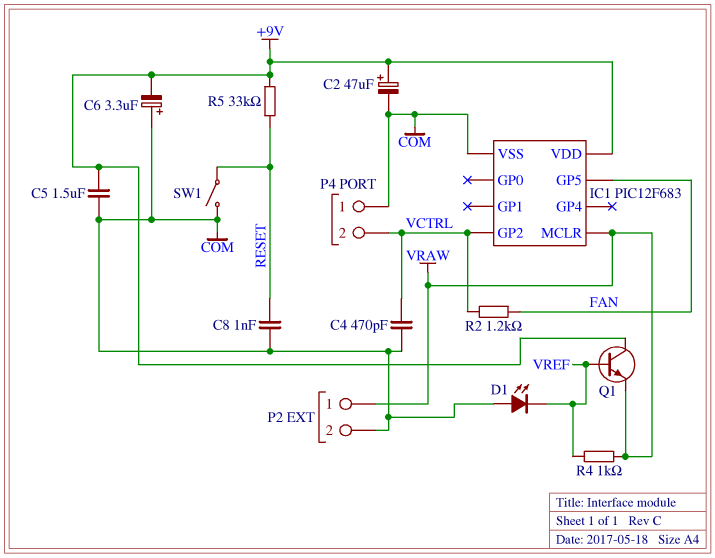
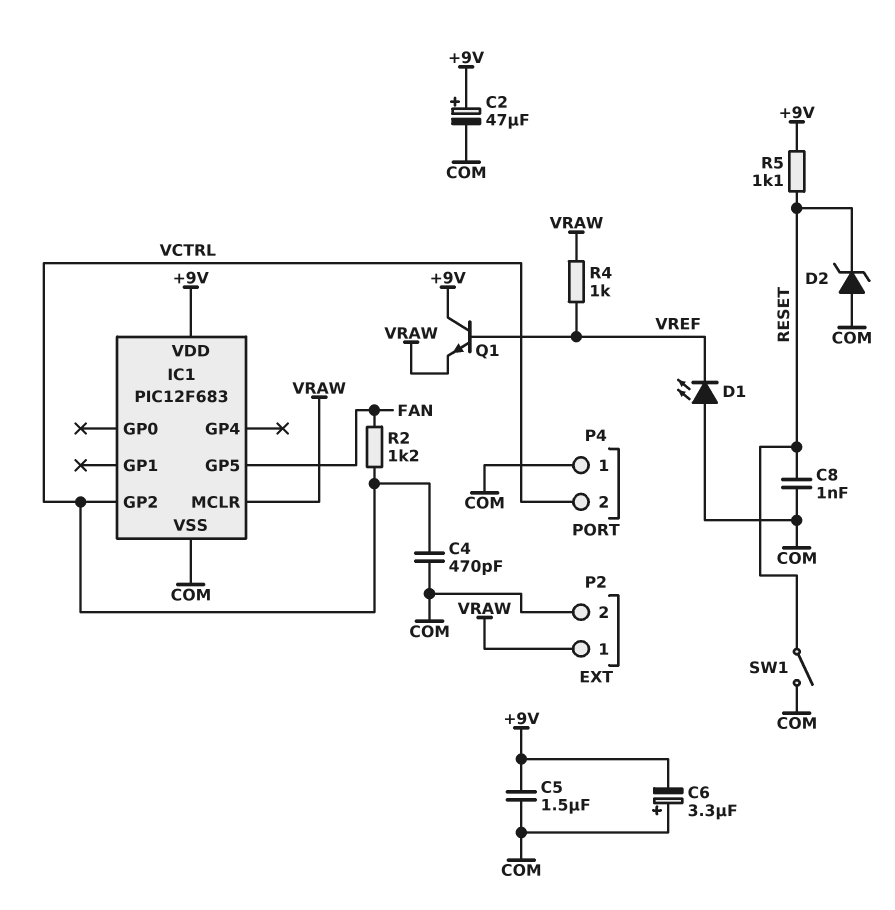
D2: none -> zener (A COM, K RESET)
R5: 33k (+9V, RESET) -> 1.1k (+9V, RESET)

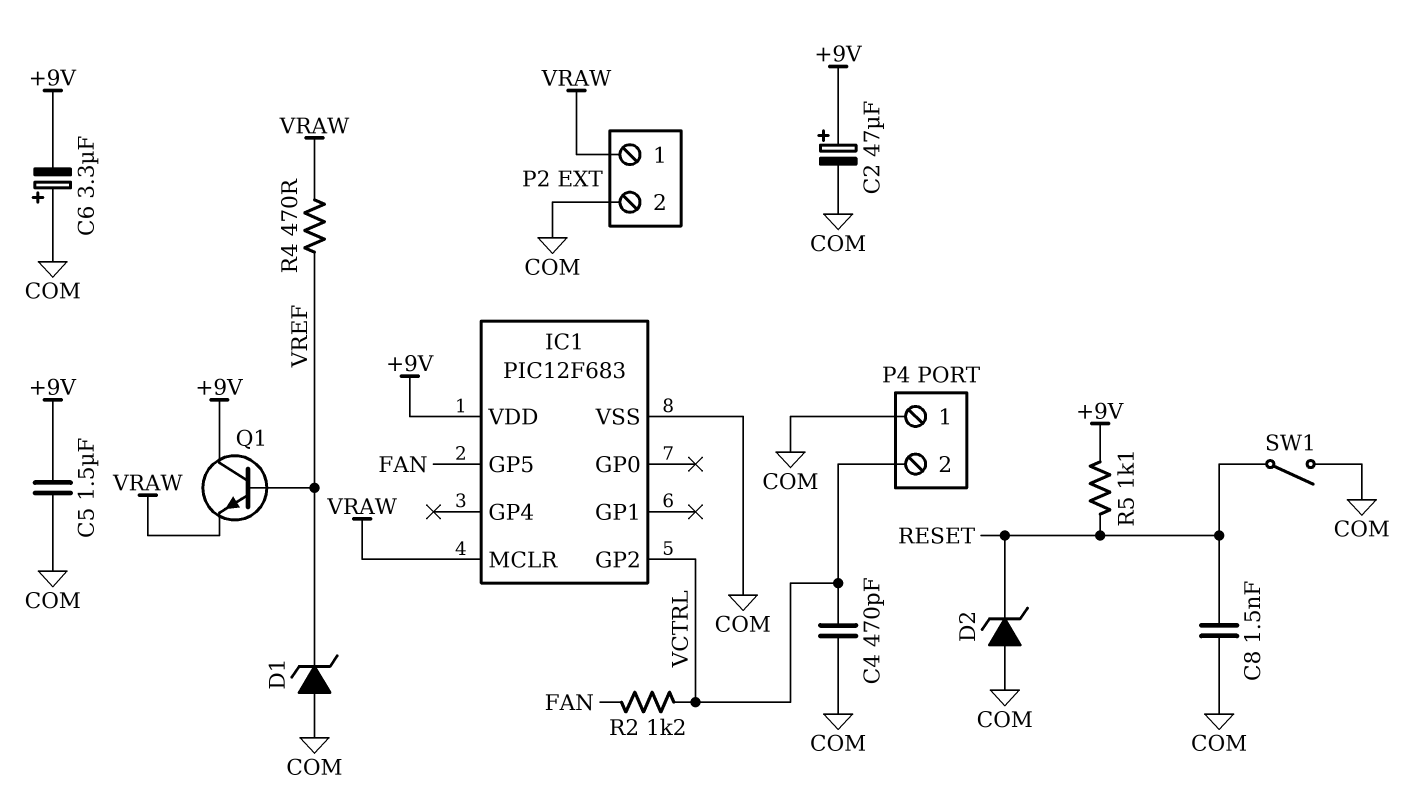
C8: 1nF (COM, RESET) -> 1.5nF (COM, RESET)
D1: LED (A COM, K VREF) -> zener (A COM, K VREF)
R4: 1k (VRAW, VREF) -> 470 (VRAW, VREF)

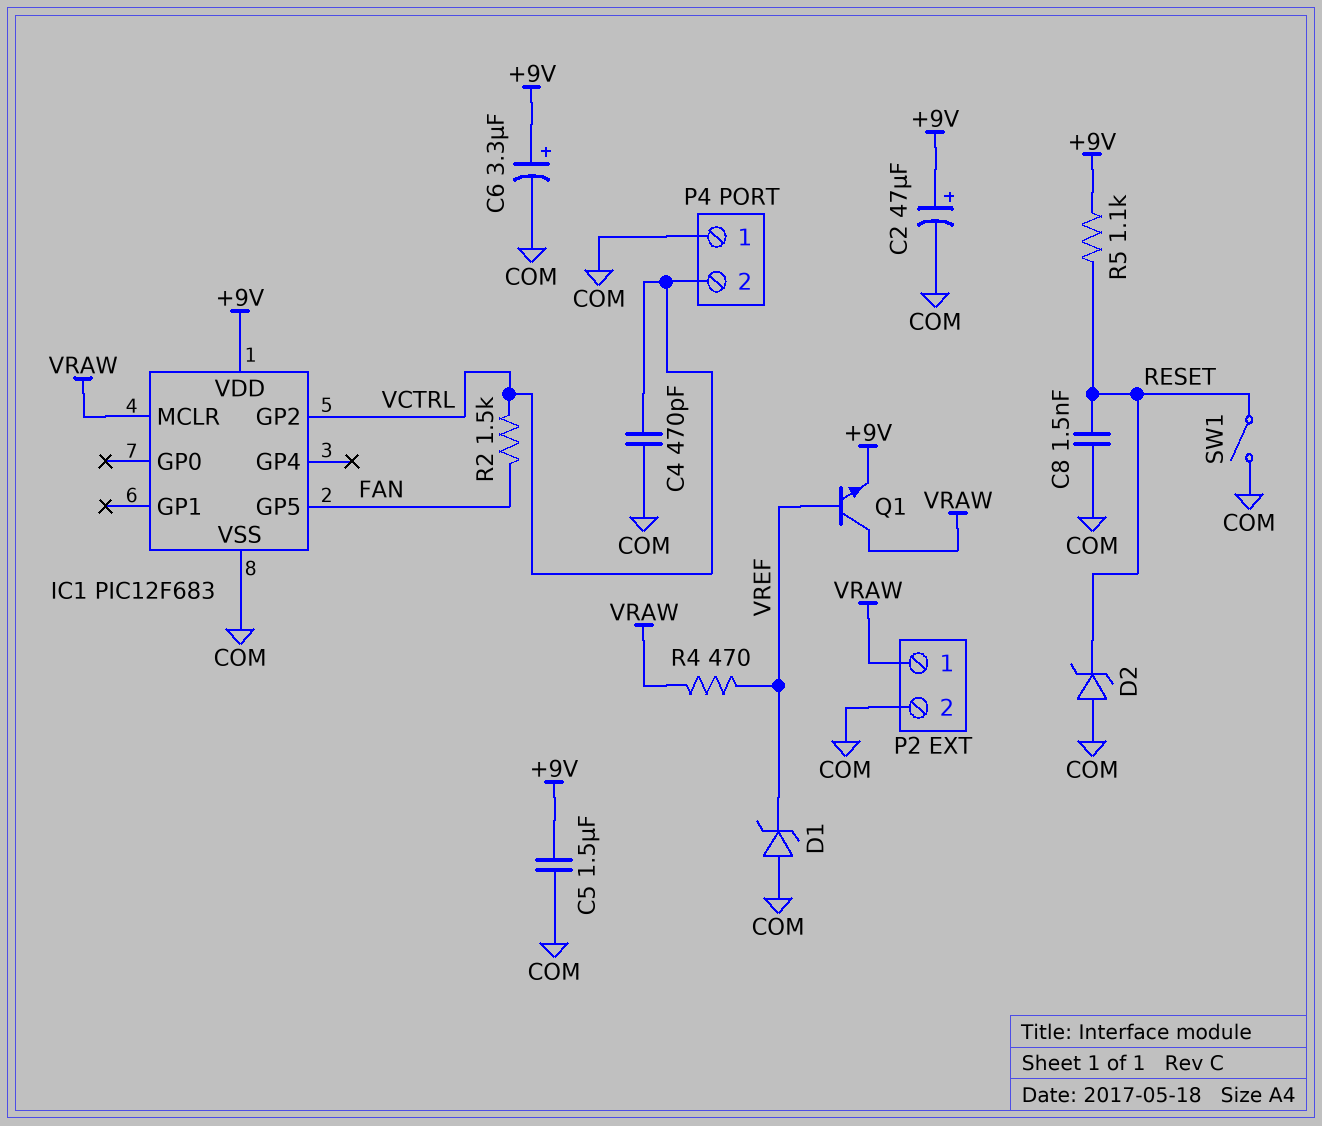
C6: 3.3uF (plus COM, minus +9V) -> 3.3uF (plus +9V, minus COM)
Q1: NPN (B VREF, C +9V, E VRAW) -> NPN (B VREF, C VRAW, E +9V)
R2: 1.2k (FAN, VCTRL) -> 1.5k (FAN, VCTRL)

